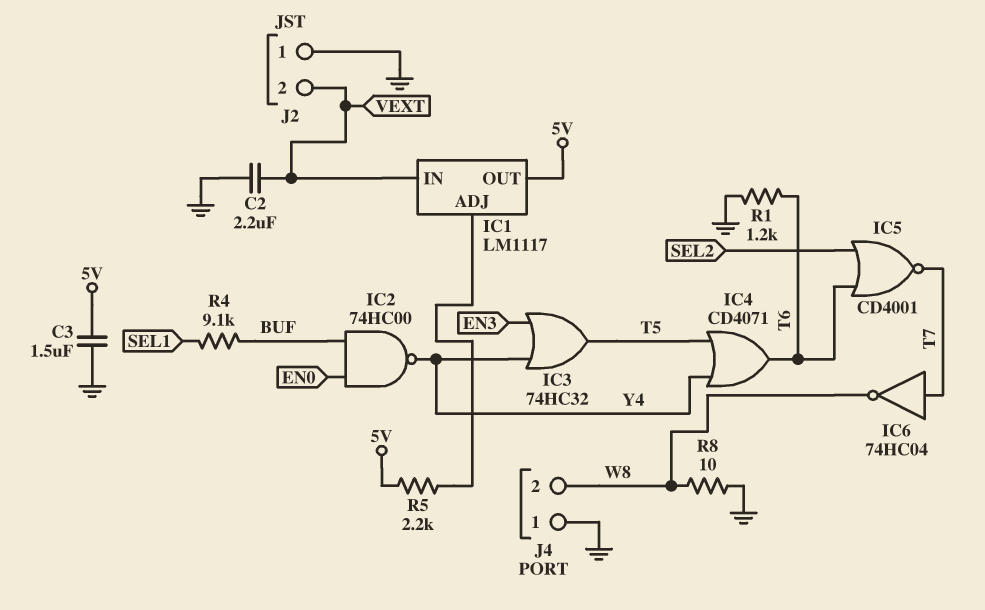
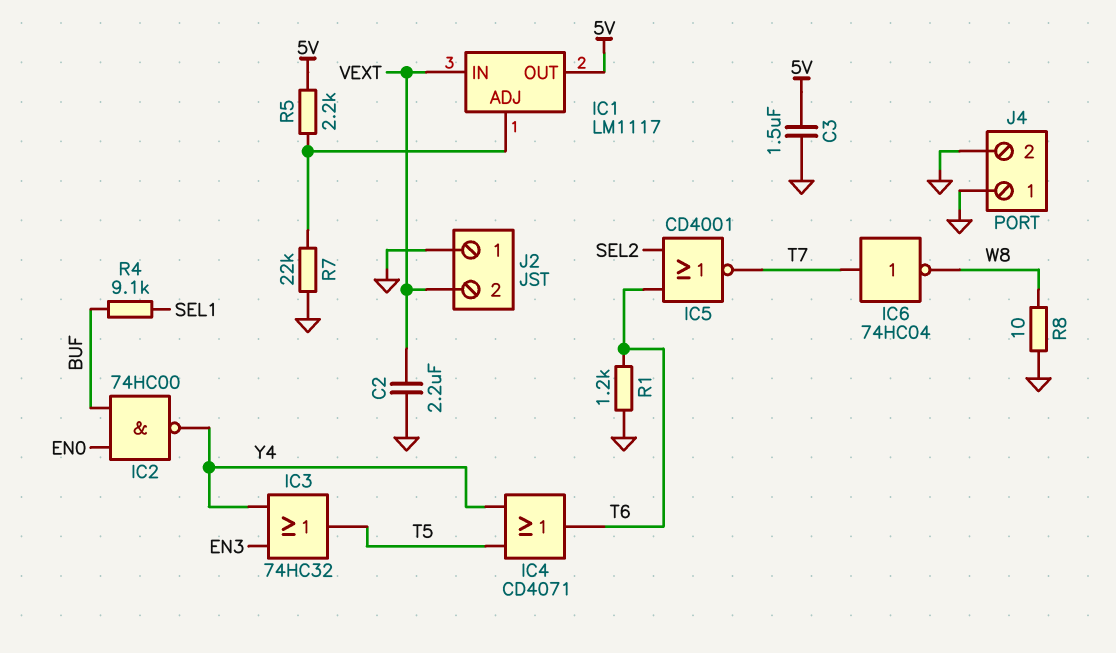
J4 pin 2: W8 -> GND
R7: none -> 22k (GND, IC1/ADJ)

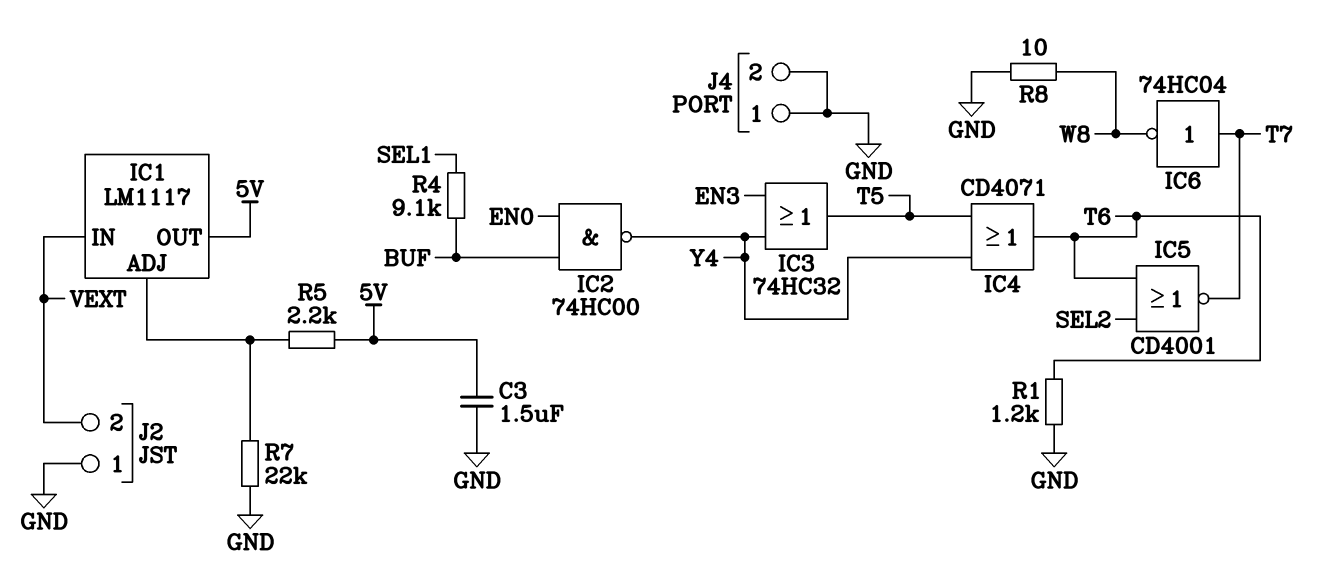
C2: 2.2uF (GND, VEXT) -> none

